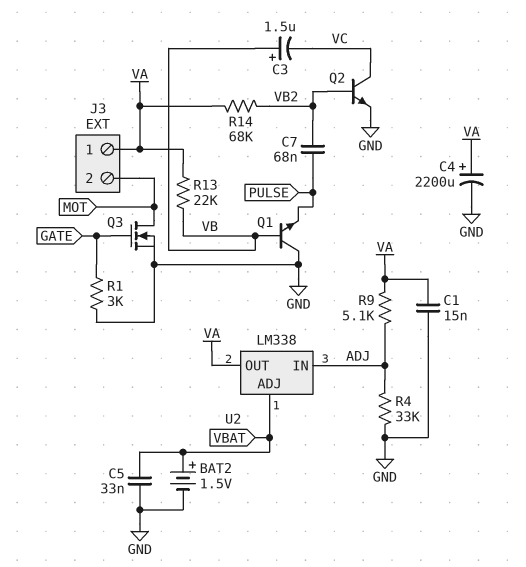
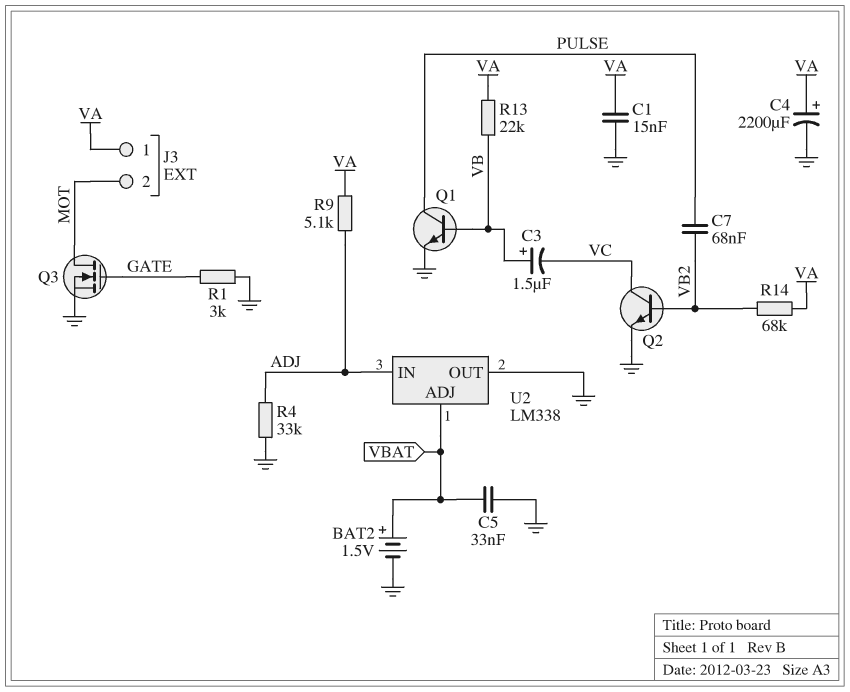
Q1: NPN (B VB, C GND, E PULSE) -> NPN (B VB, C PULSE, E GND)
U2 pin OUT: VA -> GND

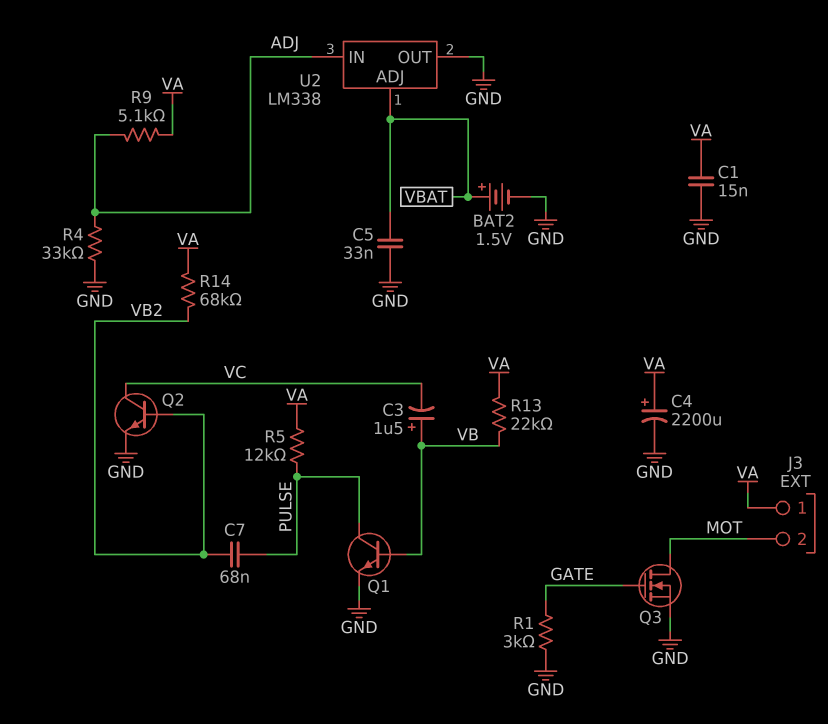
R5: none -> 12k (PULSE, VA)

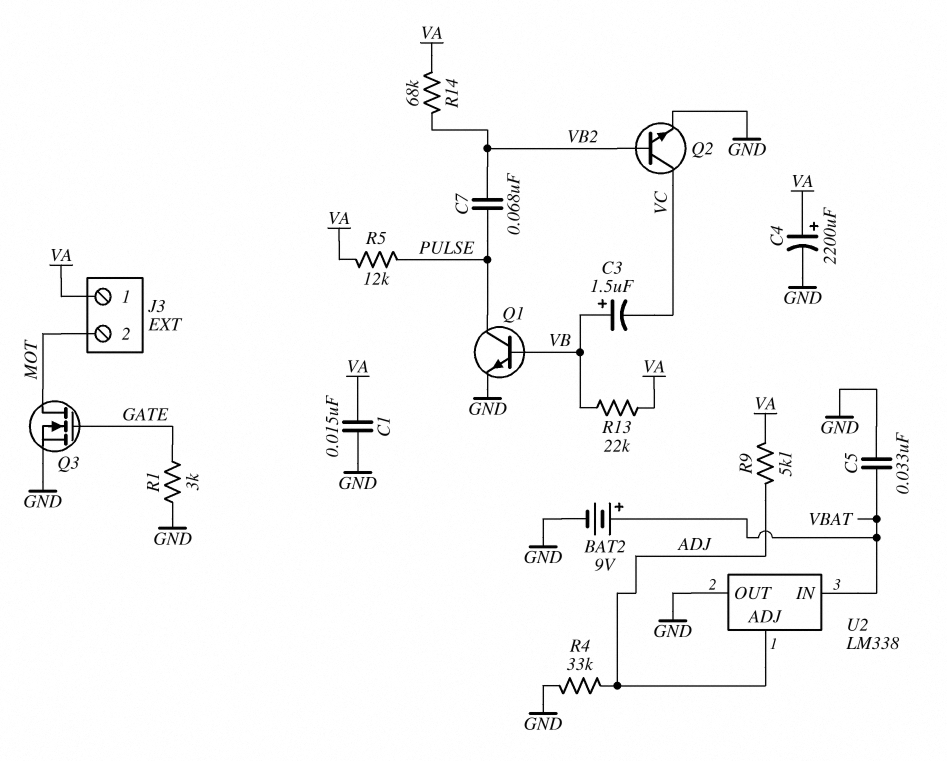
BAT2: 1.5V (plus VBAT, minus GND) -> 9V (plus VBAT, minus GND)
U2 pin ADJ: VBAT -> ADJ
U2 pin IN: ADJ -> VBAT

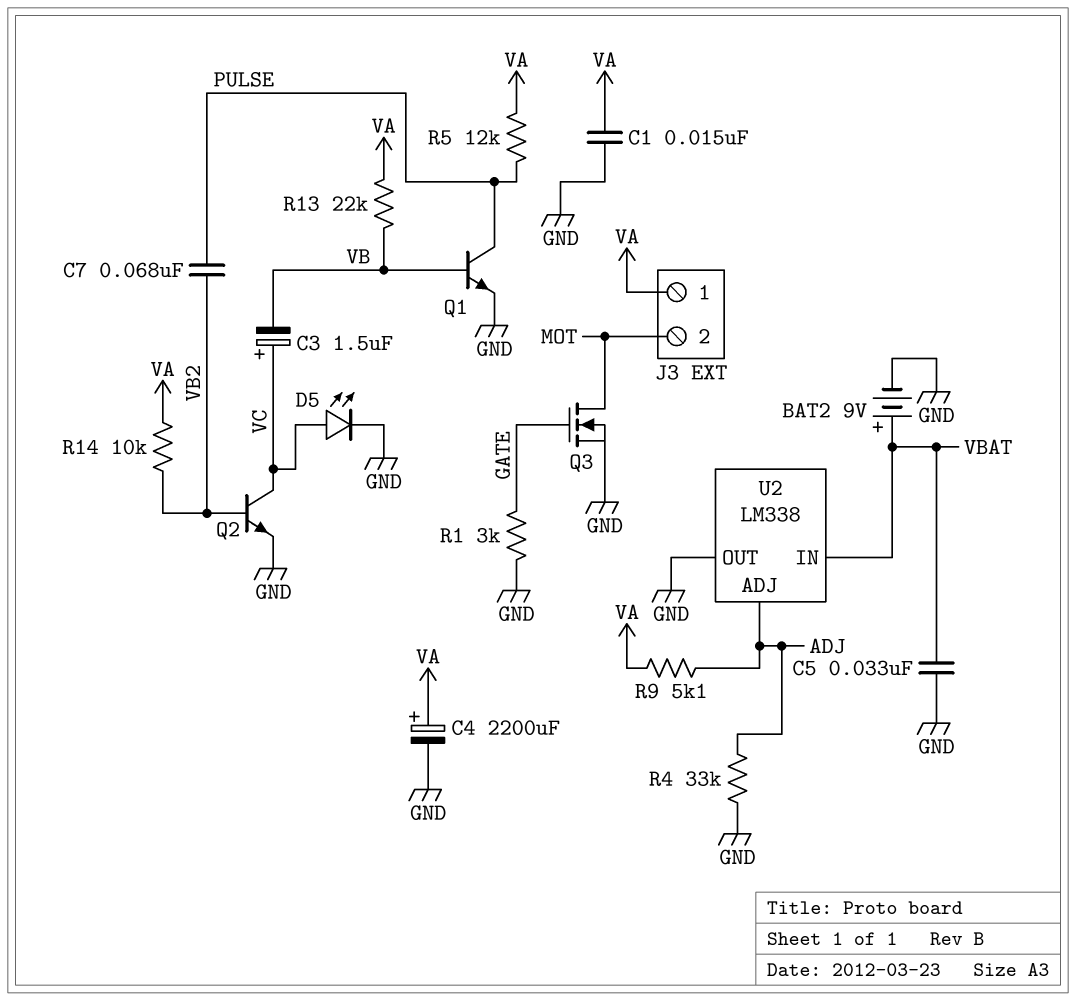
C3: 1.5uF (plus VB, minus VC) -> 1.5uF (plus VC, minus VB)
D5: none -> LED (A VC, K GND)
R14: 68k (VA, VB2) -> 10k (VA, VB2)

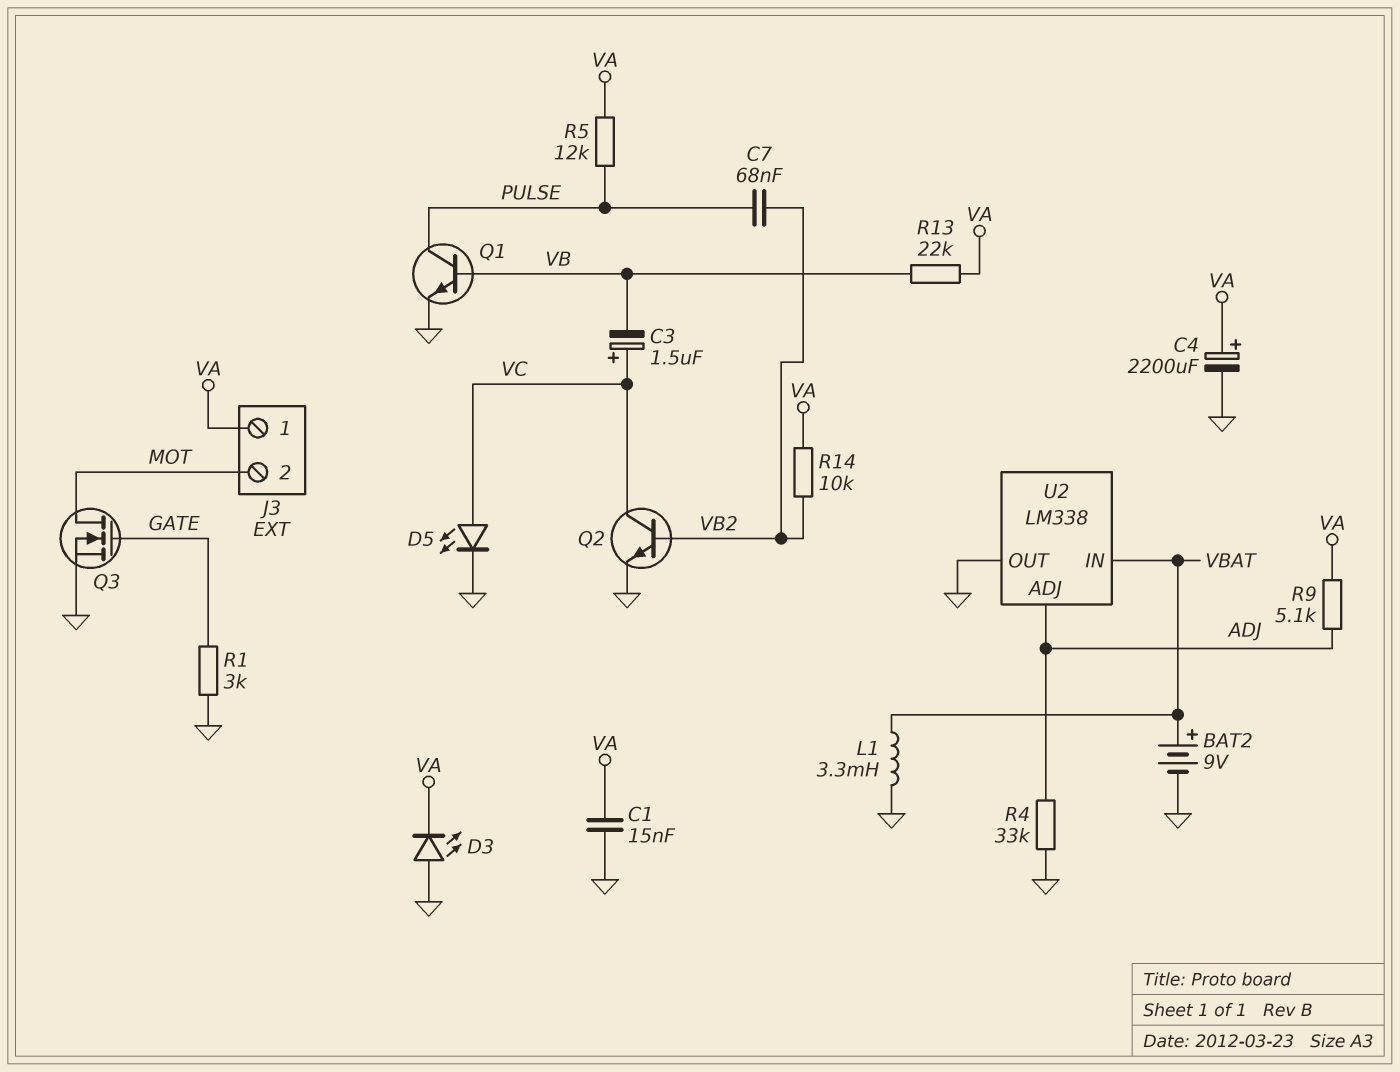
C5: 33nF (GND, VBAT) -> none
D3: none -> LED (A GND, K VA)
L1: none -> 3.3mH (GND, VBAT)

